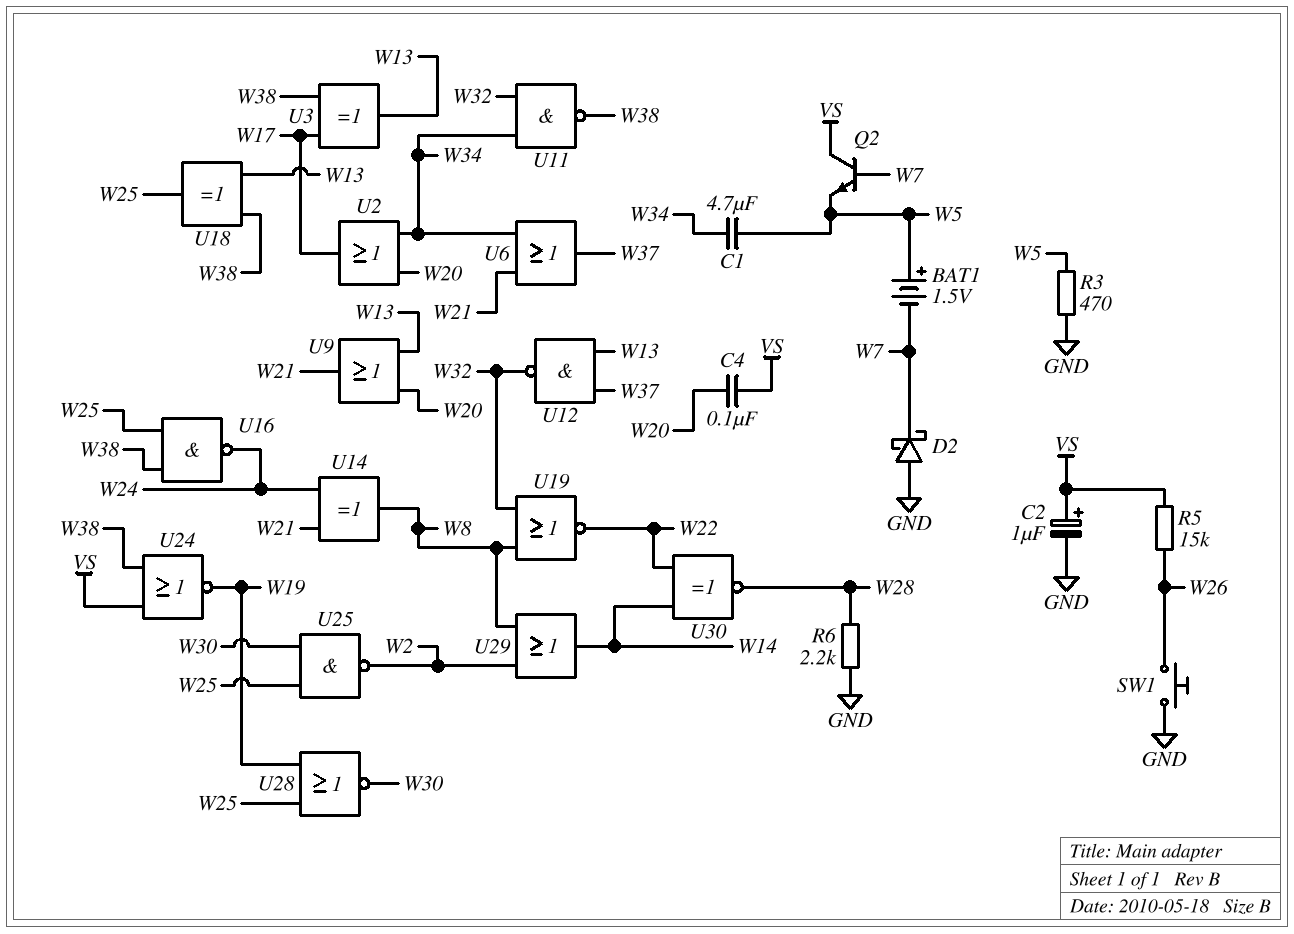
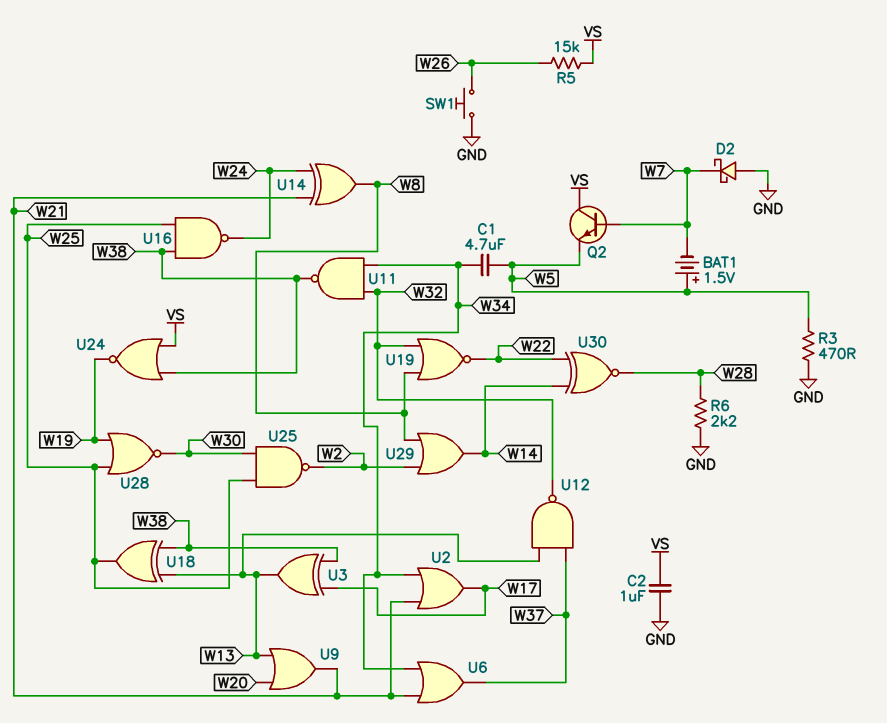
C2: 1uF (plus VS, minus GND) -> 1uF (GND, VS)
C4: 100nF (VS, W20) -> none
U2: OR (in W20, in W34, out W17) -> OR (in W21, in W34, out W17)

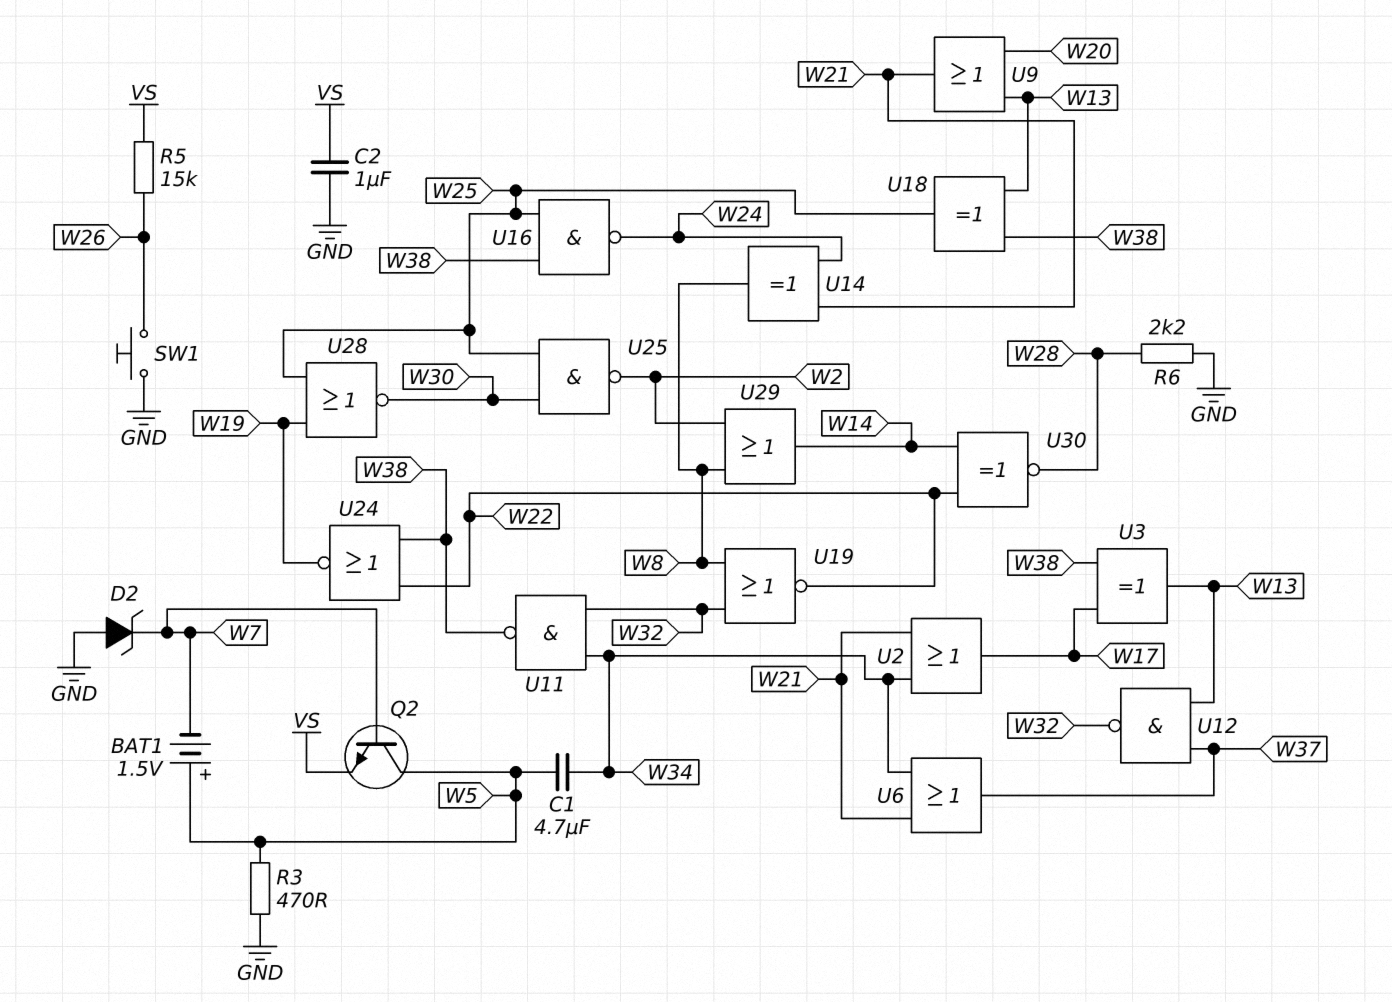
D2: schottky (A GND, K W7) -> zener (A GND, K W7)
Q2: NPN (B W7, C VS, E W5) -> NPN (B W7, C W5, E VS)
U24: NOR (in VS, in W38, out W19) -> NOR (in W22, in W38, out W19)

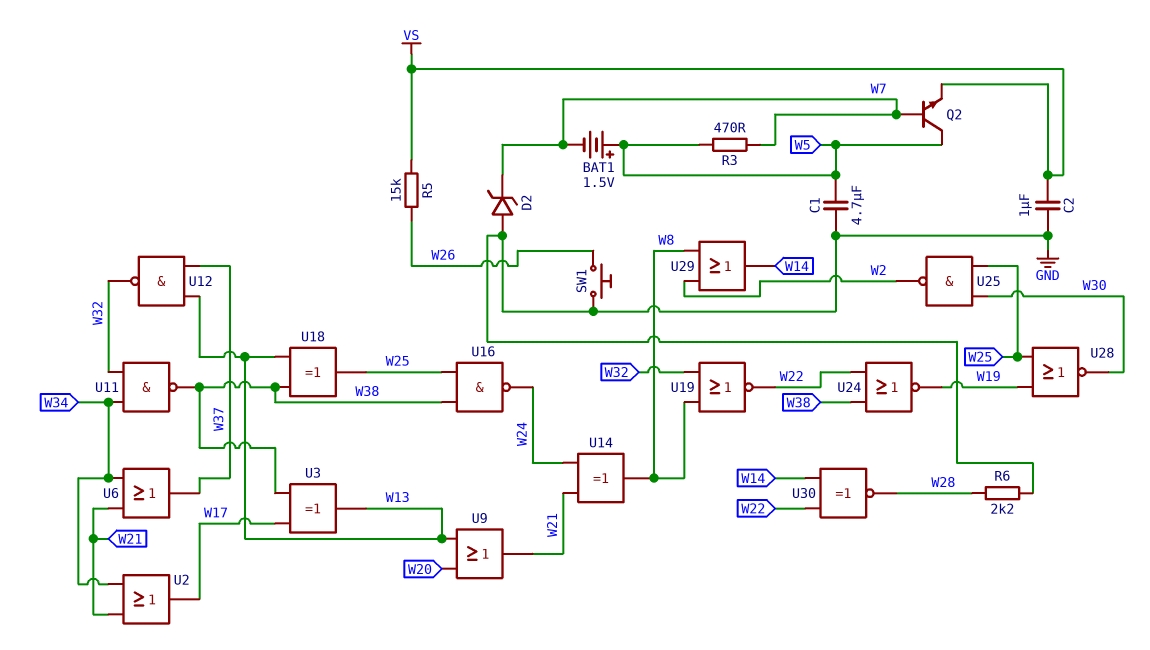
C1: 4.7uF (W5, W34) -> 4.7uF (GND, W5)
R3: 470 (GND, W5) -> 470 (W5, W7)

